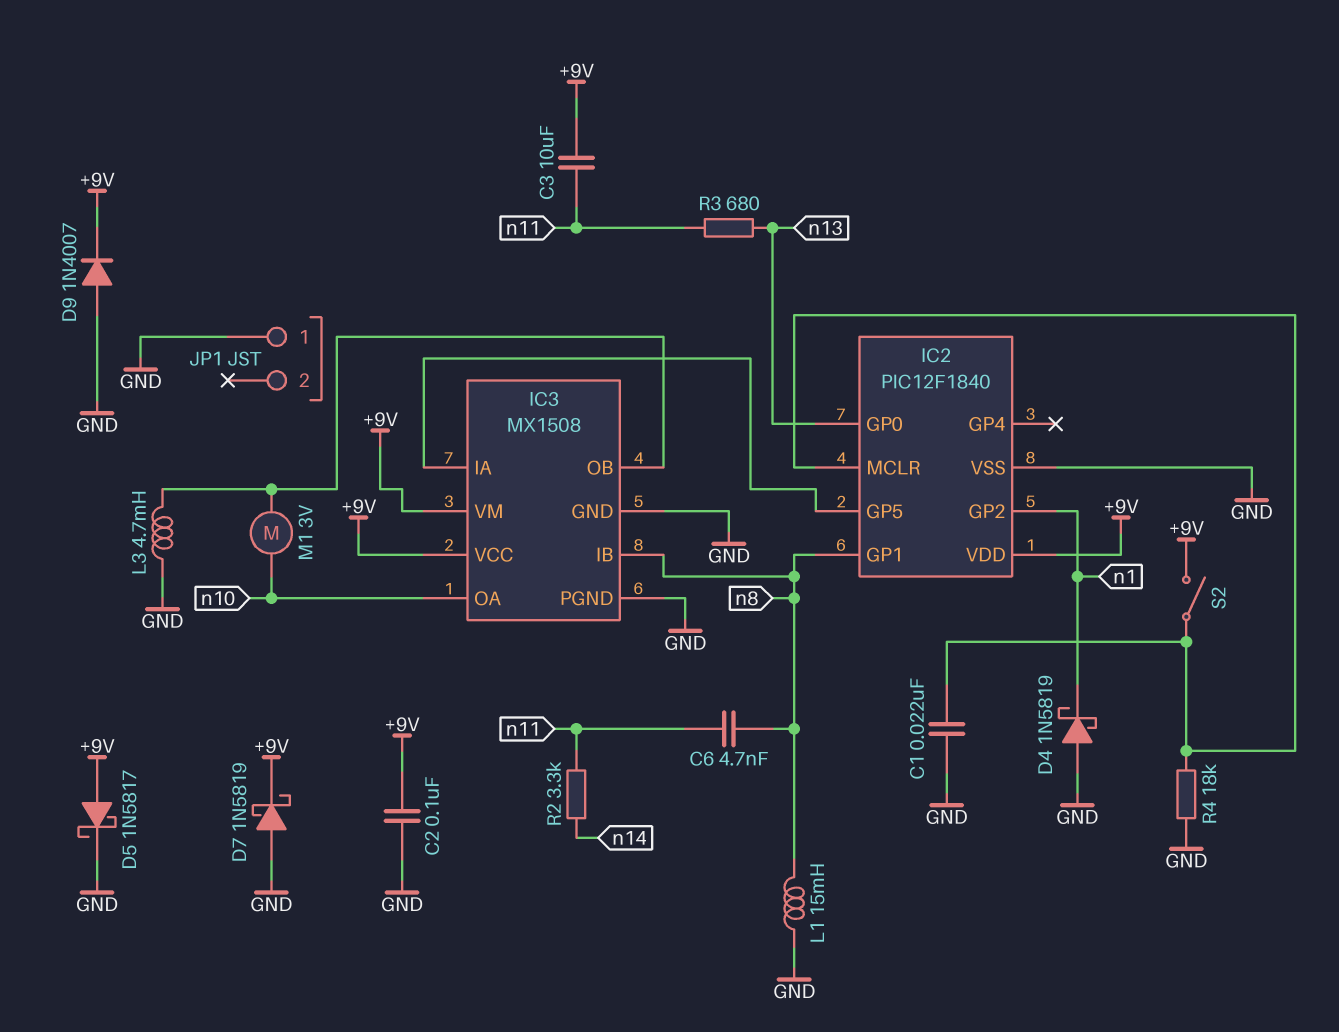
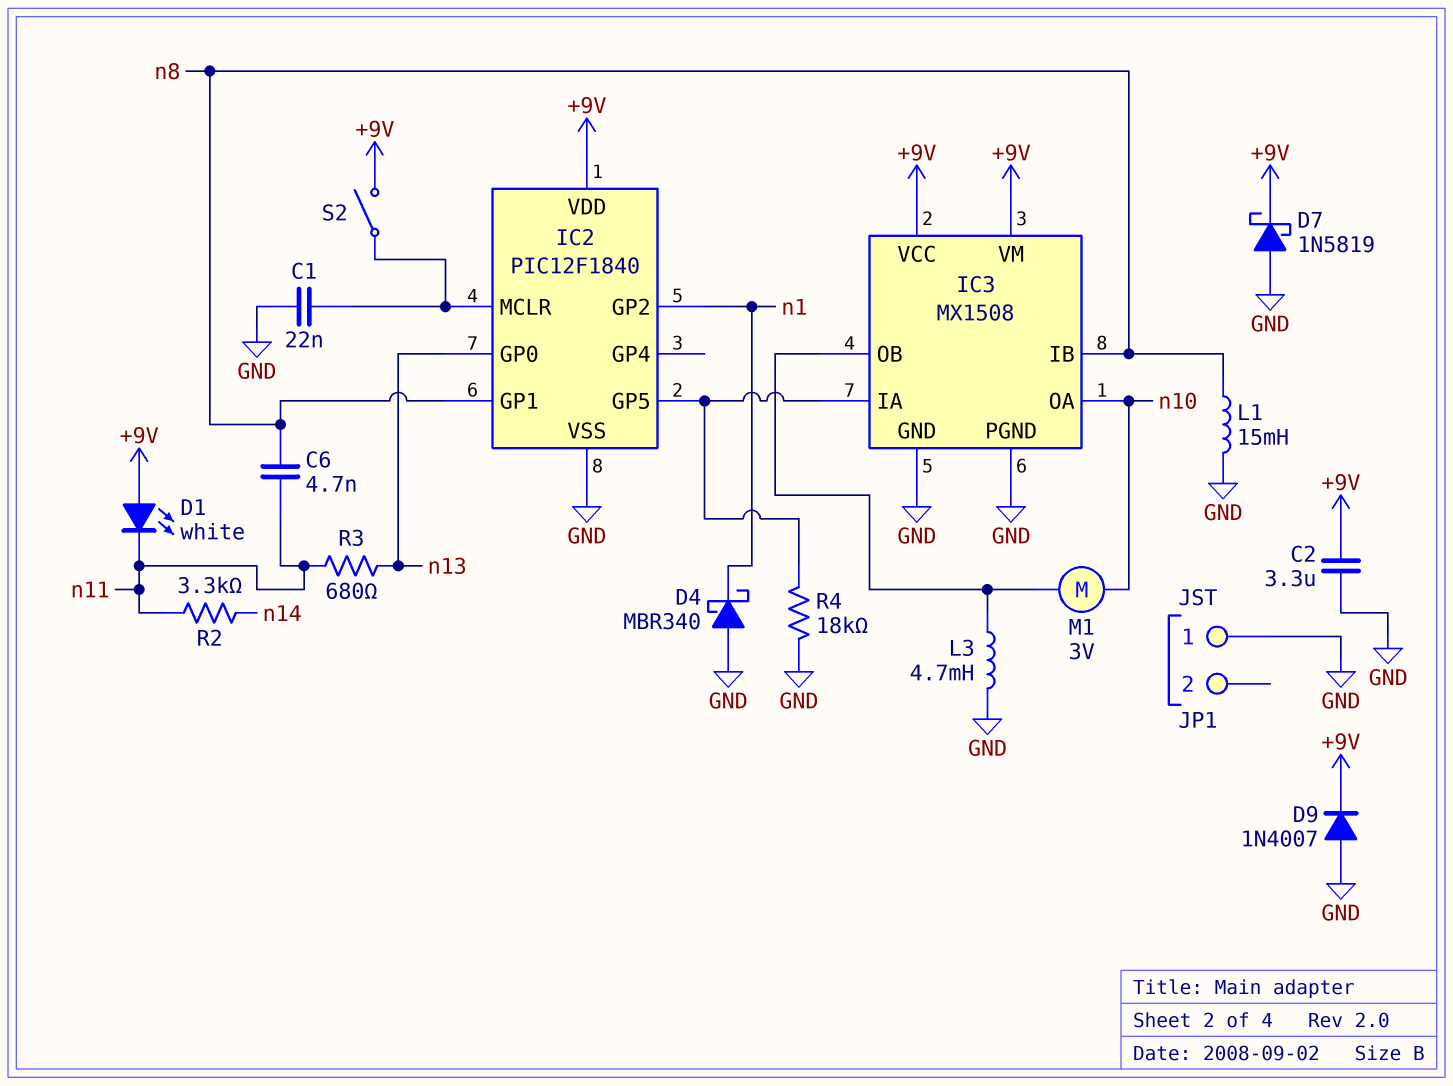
C2: 100nF (+9V, GND) -> 3.3uF (+9V, GND)
C3: 10uF (+9V, n11) -> none
D1: none -> LED white (A +9V, K n11)
D4: schottky 1N5819 (A GND, K n1) -> schottky MBR340 (A GND, K n1)
D5: schottky 1N5817 (A +9V, K GND) -> none
R4: 18k (GND, IC2/MCLR) -> 18k (GND, IC2/GP5)

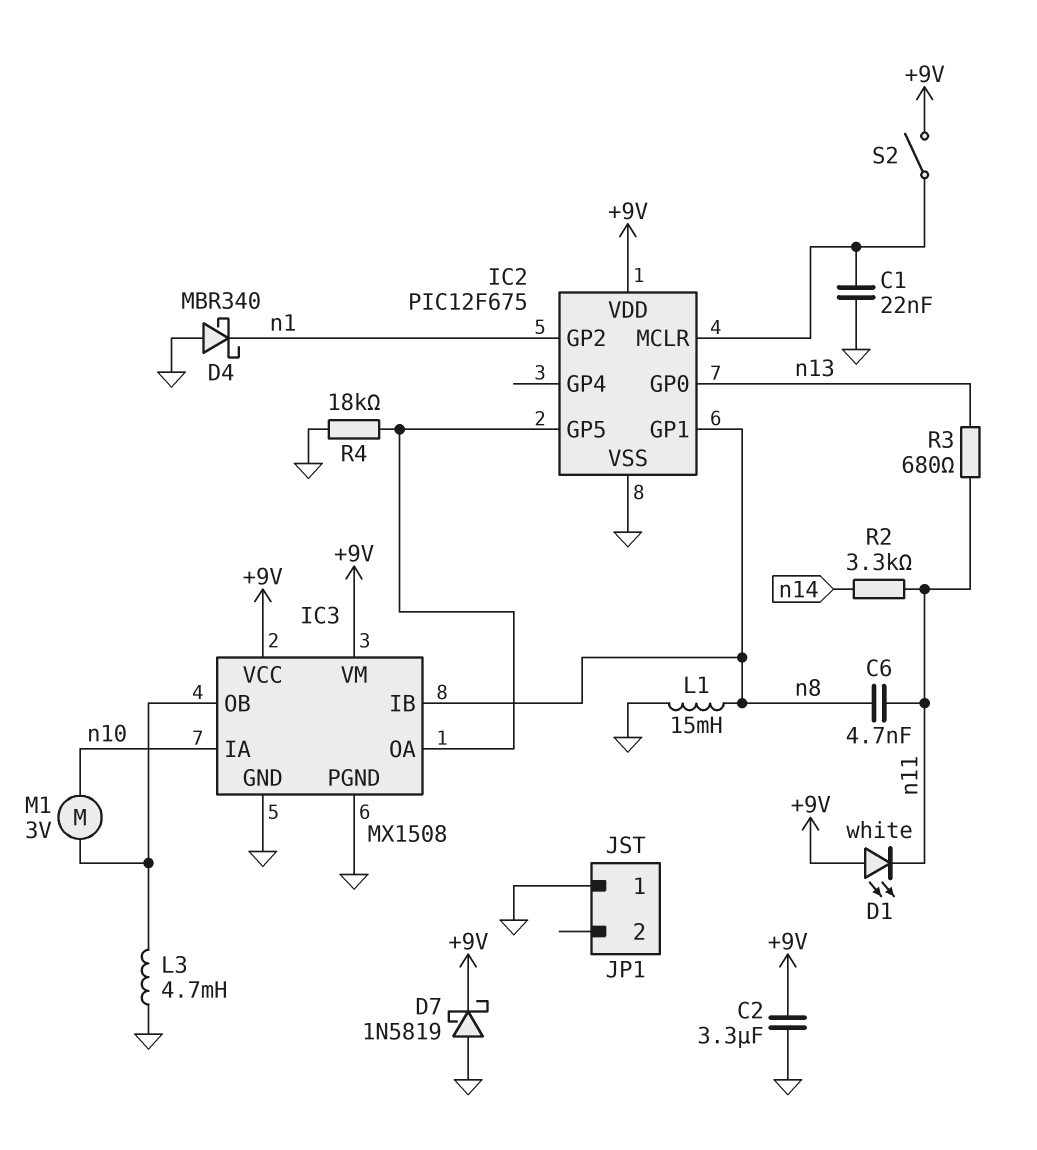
D9: diode 1N4007 (A GND, K +9V) -> none
IC2: PIC12F1840 -> PIC12F675
IC3 pin IA: IC2/GP5 -> n10
IC3 pin OA: n10 -> IC2/GP5

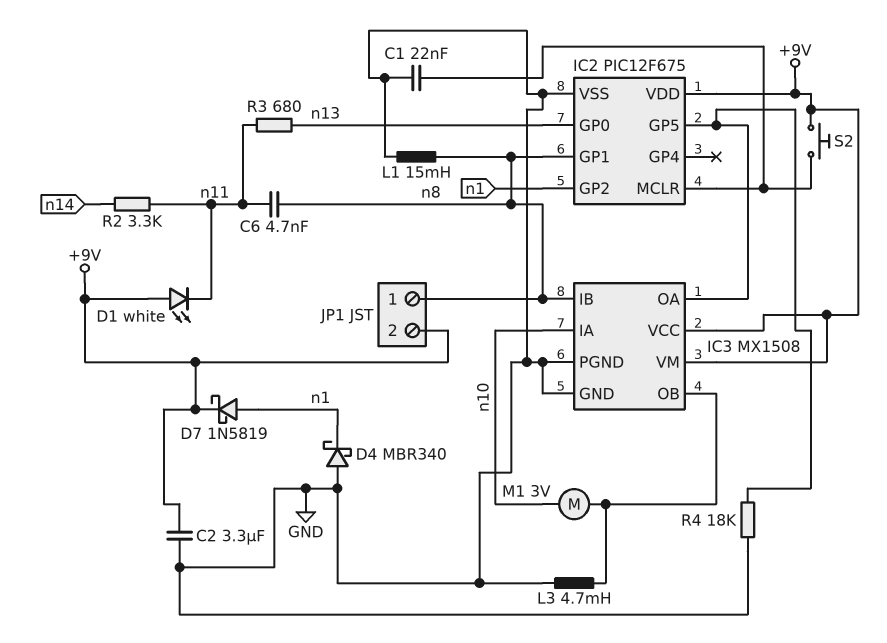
D7: schottky 1N5819 (A GND, K +9V) -> schottky 1N5819 (A n1, K +9V)
JP1 pin 1: GND -> n8
JP1 pin 2: none -> +9V
S2: switch (+9V, IC2/MCLR) -> button (+9V, IC2/MCLR)

